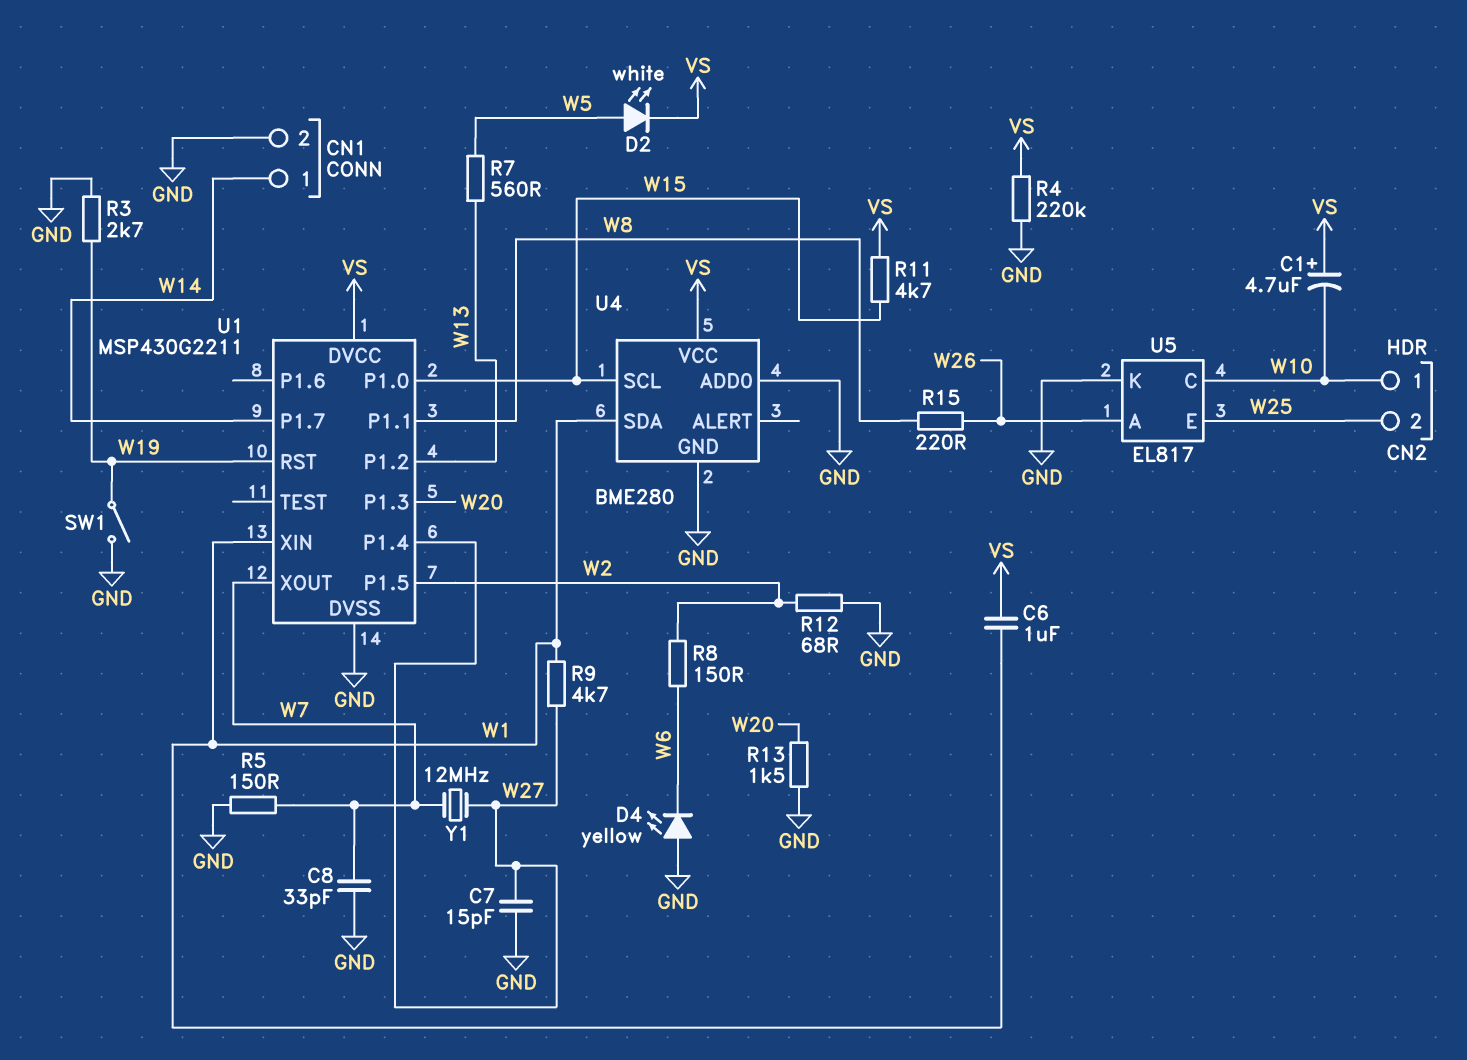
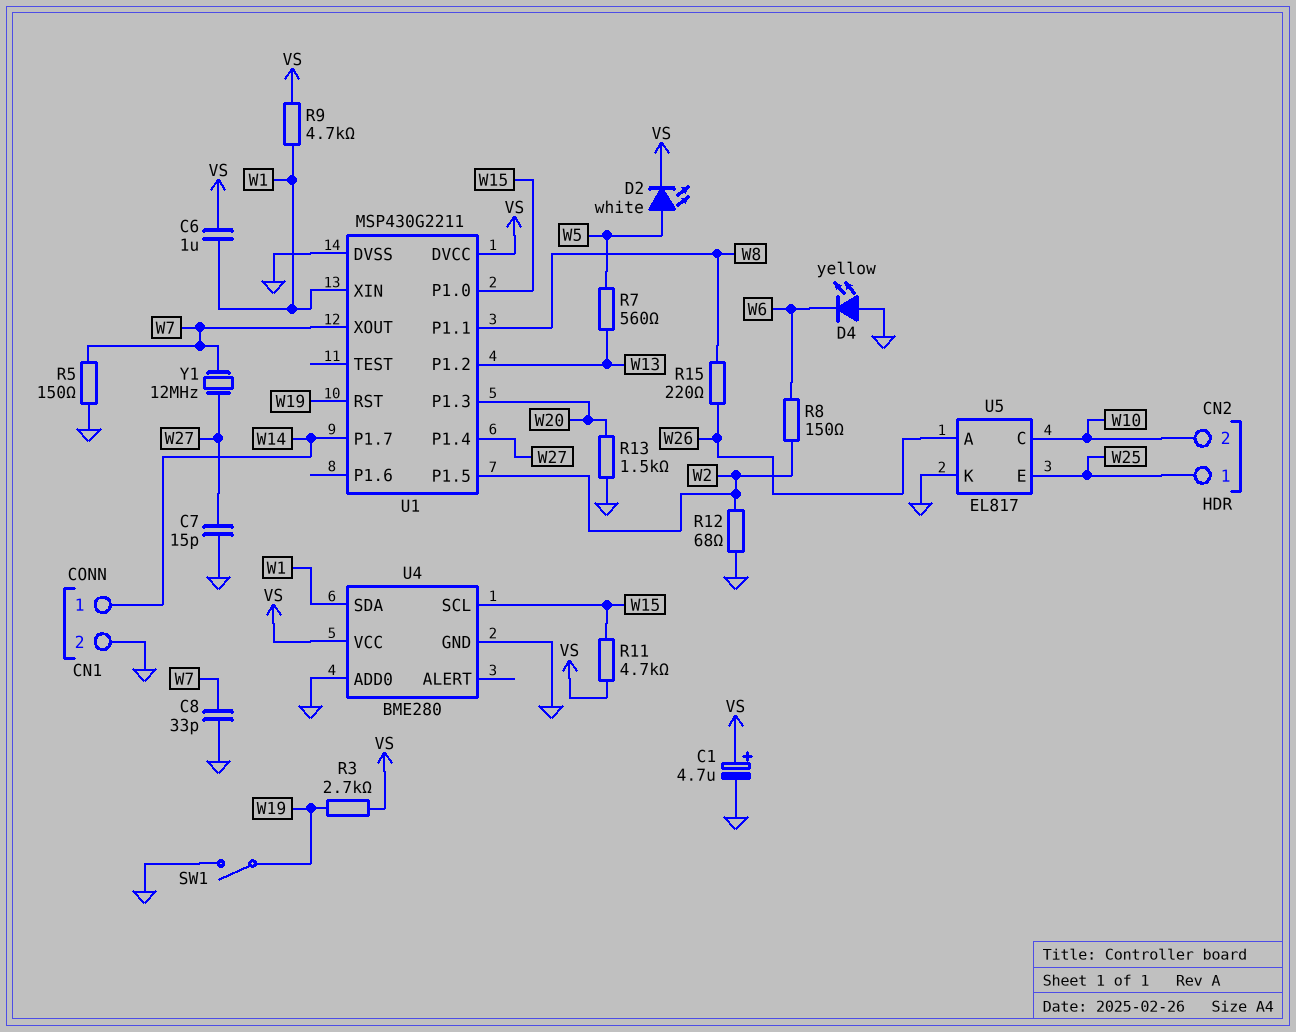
C1: 4.7uF (plus VS, minus W10) -> 4.7uF (plus VS, minus GND)
CN2 pin 1: W10 -> W25
CN2 pin 2: W25 -> W10
R3: 2.7k (GND, W19) -> 2.7k (VS, W19)
R4: 220k (GND, VS) -> none
R9: 4.7k (W1, W27) -> 4.7k (VS, W1)

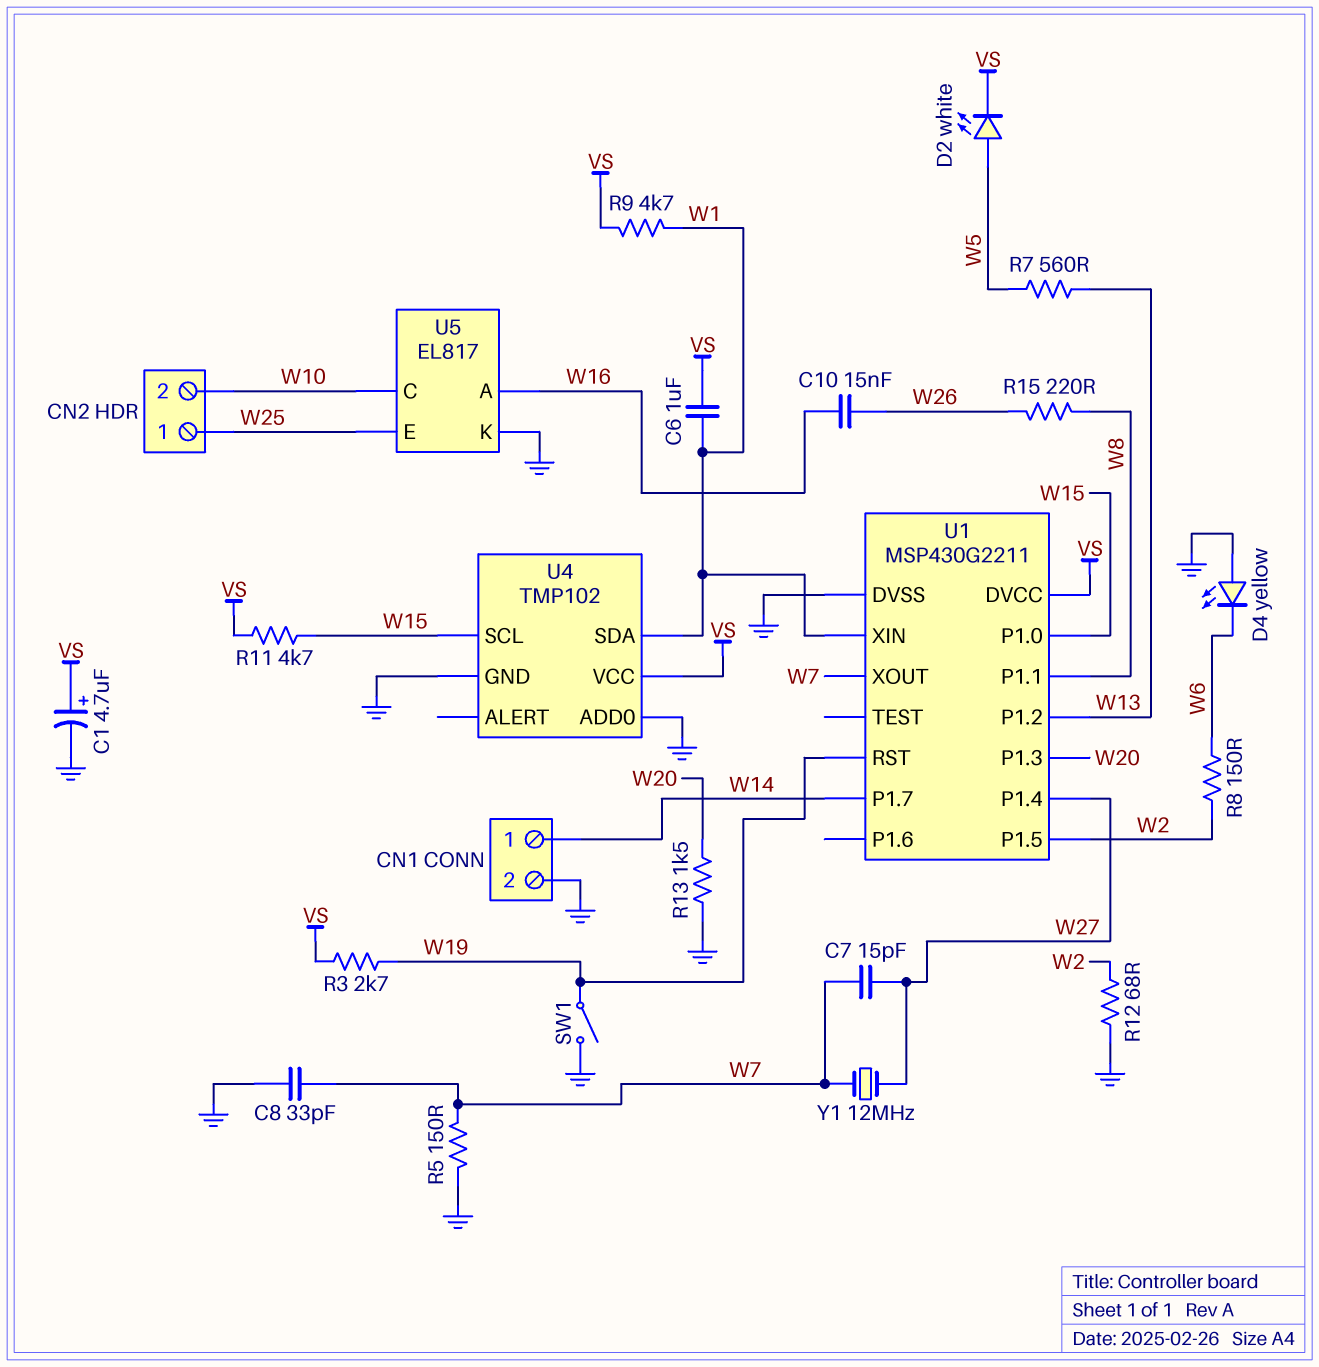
C7: 15pF (GND, W27) -> 15pF (W7, W27)
C10: none -> 15nF (W16, W26)
U4: BME280 -> TMP102
U5 pin A: W26 -> W16

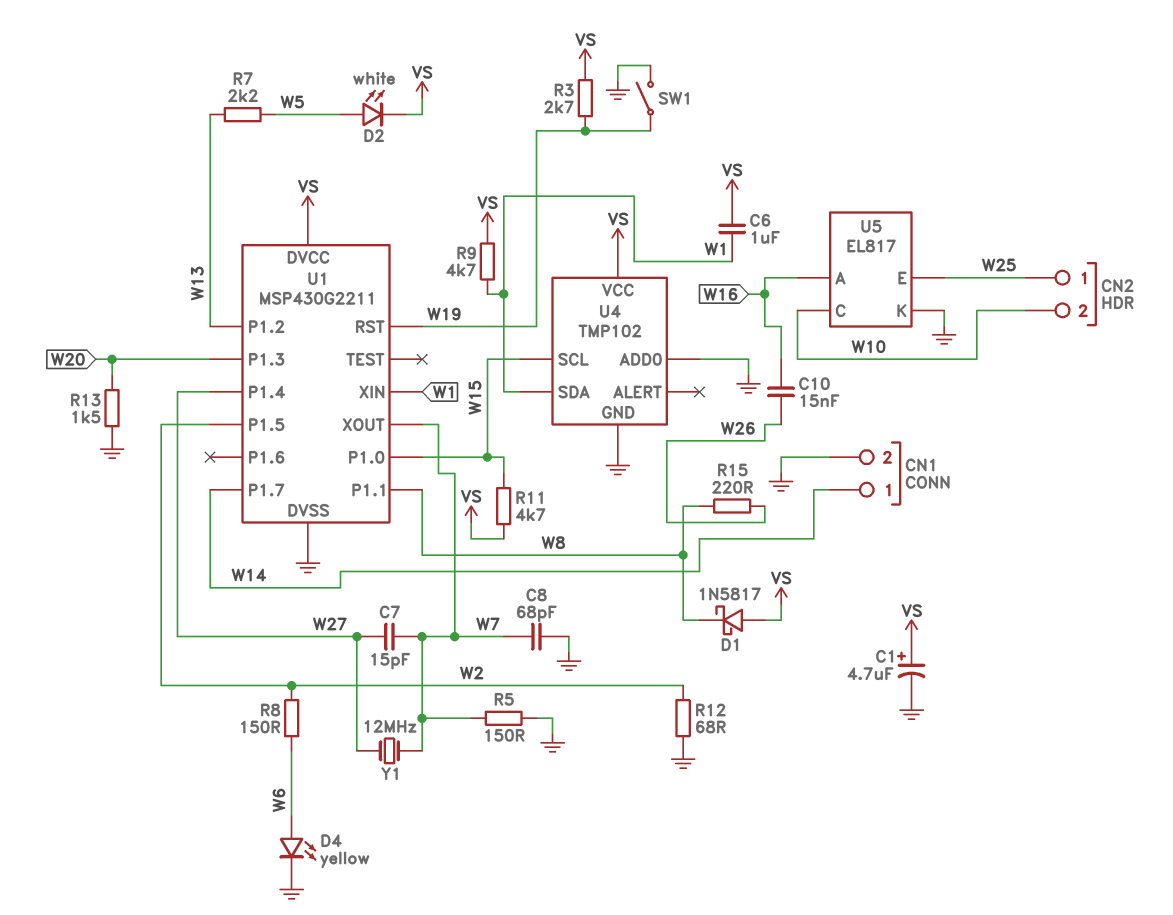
C8: 33pF (GND, W7) -> 68pF (GND, W7)
D1: none -> schottky 1N5817 (A VS, K W8)
D4: LED yellow (A GND, K W6) -> LED yellow (A W6, K GND)
R7: 560 (W5, W13) -> 2.2k (W5, W13)

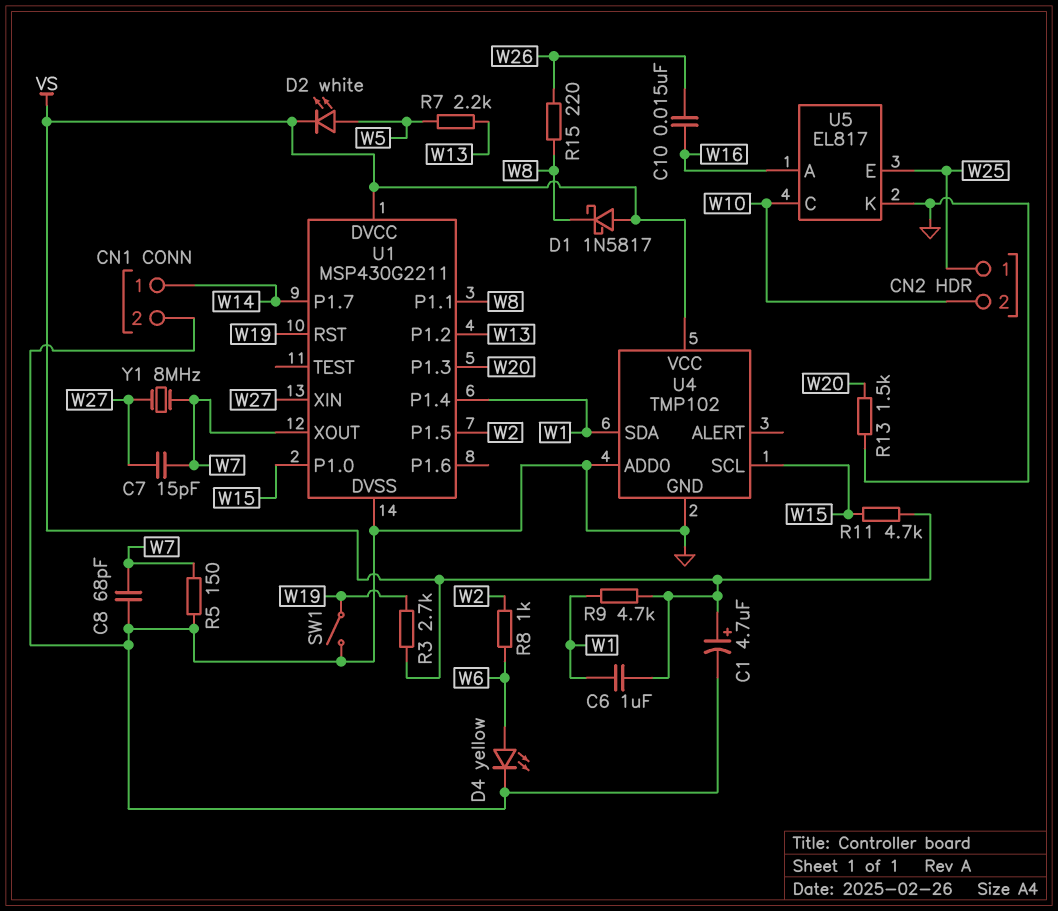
R8: 150 (W2, W6) -> 1k (W2, W6)
R12: 68 (GND, W2) -> none
U1 pin P1.4: W27 -> W1
U1 pin XIN: W1 -> W27
Y1: 12MHz (W7, W27) -> 8MHz (W7, W27)

